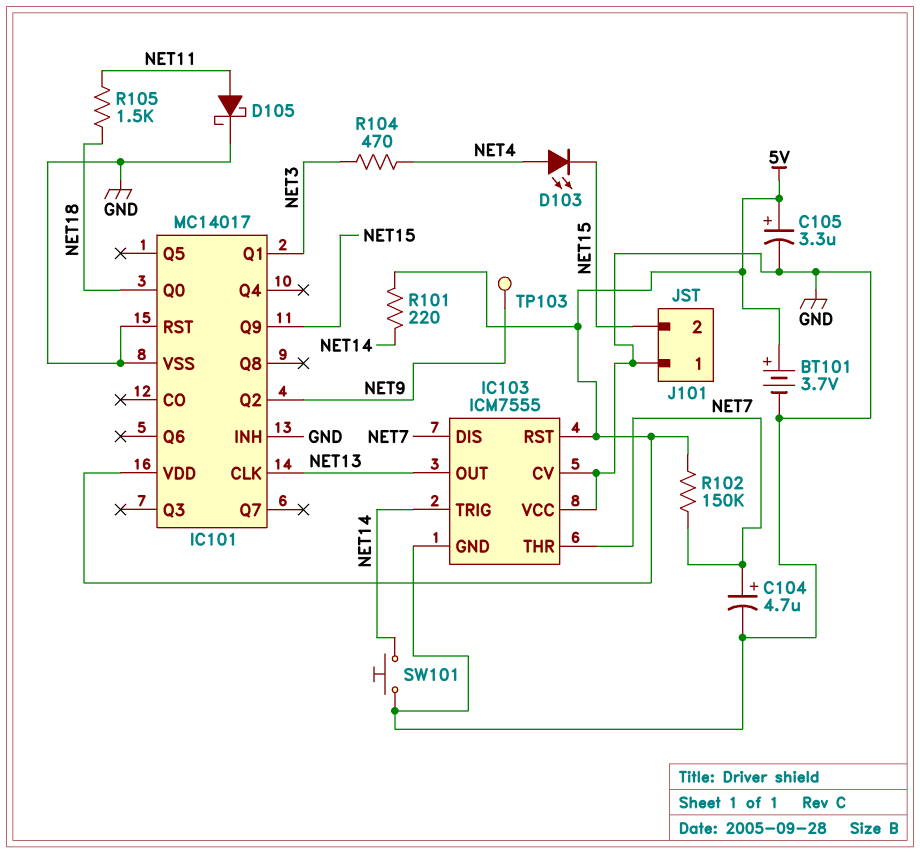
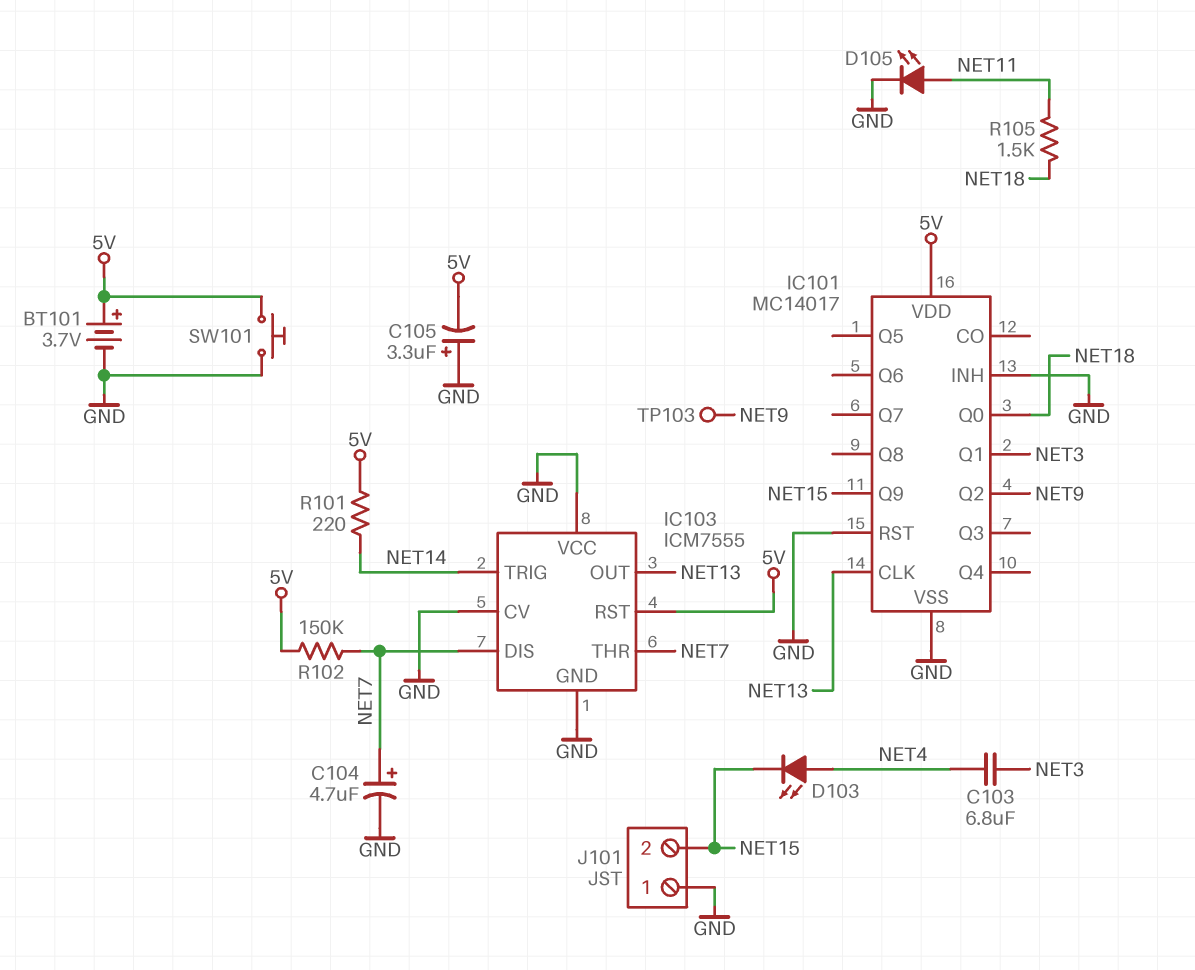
C103: none -> 6.8uF (NET3, NET4)
C105: 3.3uF (plus 5V, minus GND) -> 3.3uF (plus GND, minus 5V)
D105: schottky (A NET11, K GND) -> LED (A NET11, K GND)
R104: 470 (NET3, NET4) -> none
SW101: button (GND, NET14) -> button (5V, GND)

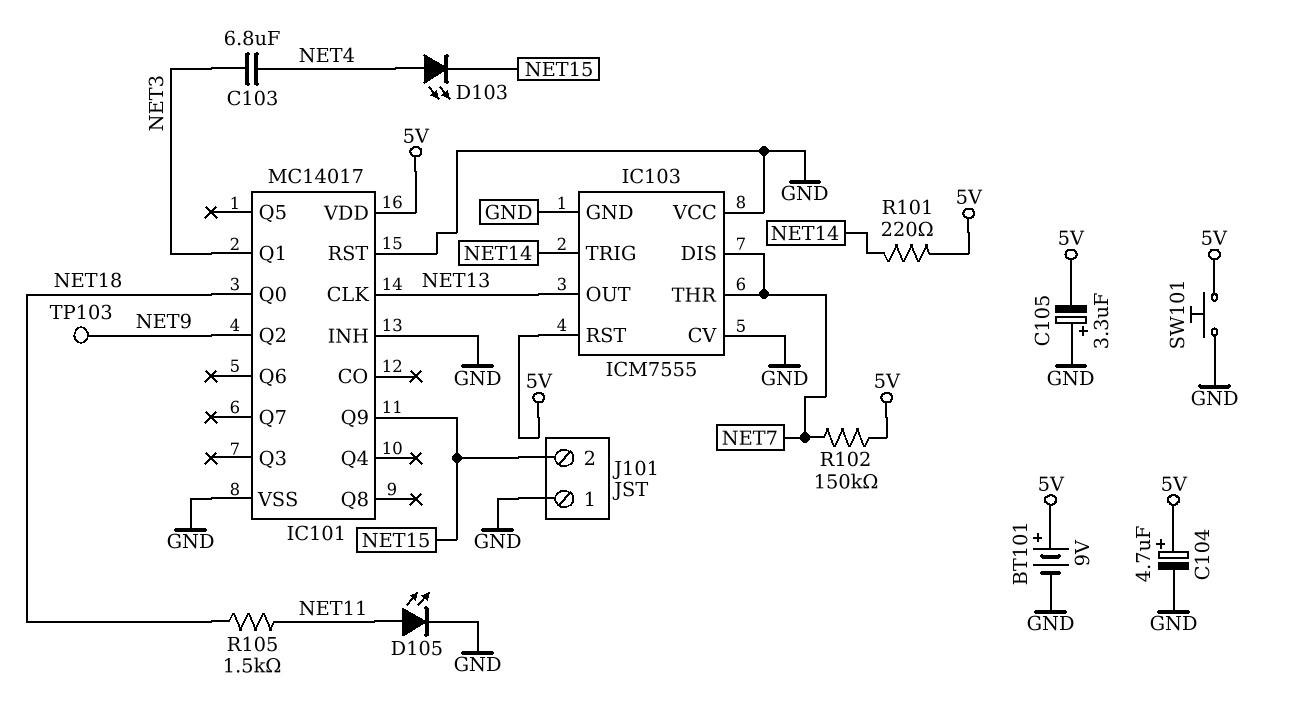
BT101: 3.7V (plus 5V, minus GND) -> 9V (plus 5V, minus GND)
C104: 4.7uF (plus NET7, minus GND) -> 4.7uF (plus 5V, minus GND)

